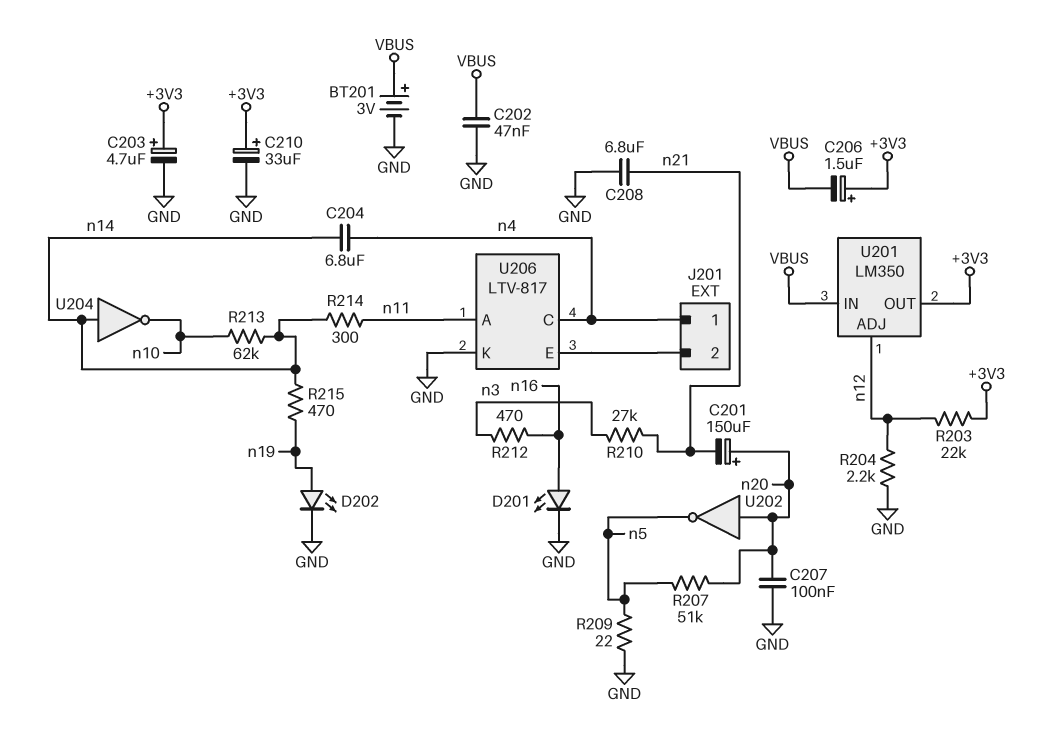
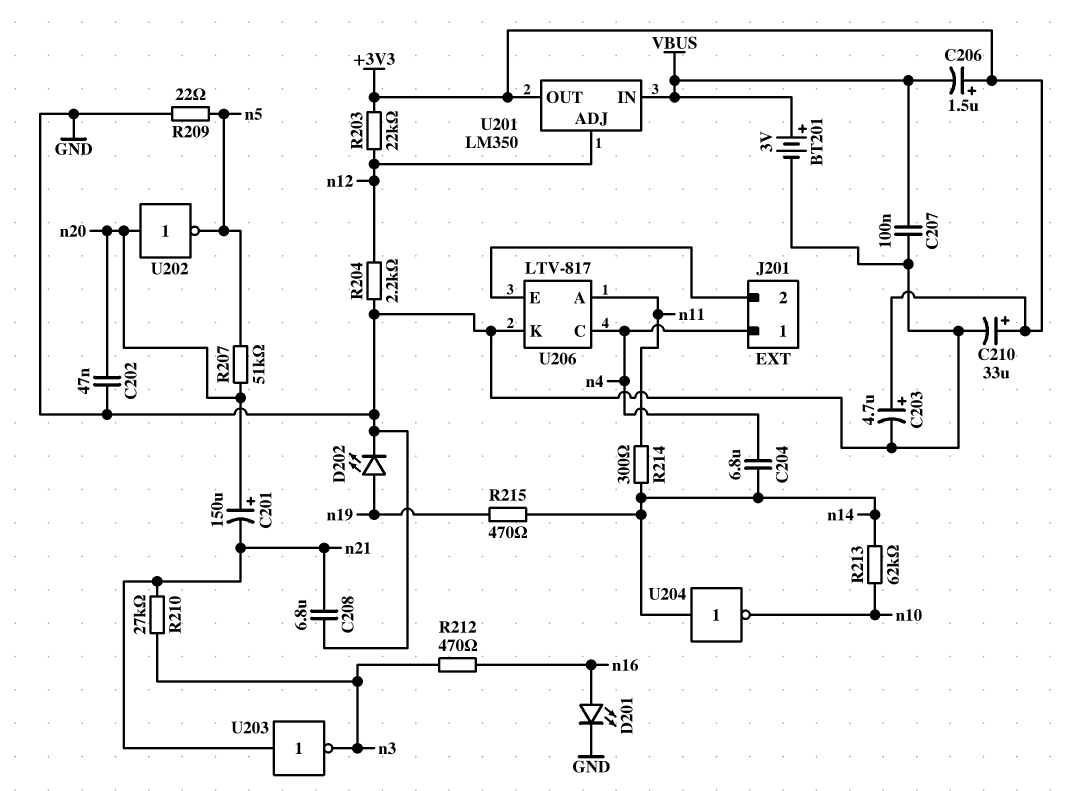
C202: 47nF (GND, VBUS) -> 47nF (GND, n20)
C207: 100nF (GND, n20) -> 100nF (GND, VBUS)
U203: none -> NOT (in n21, out n3)

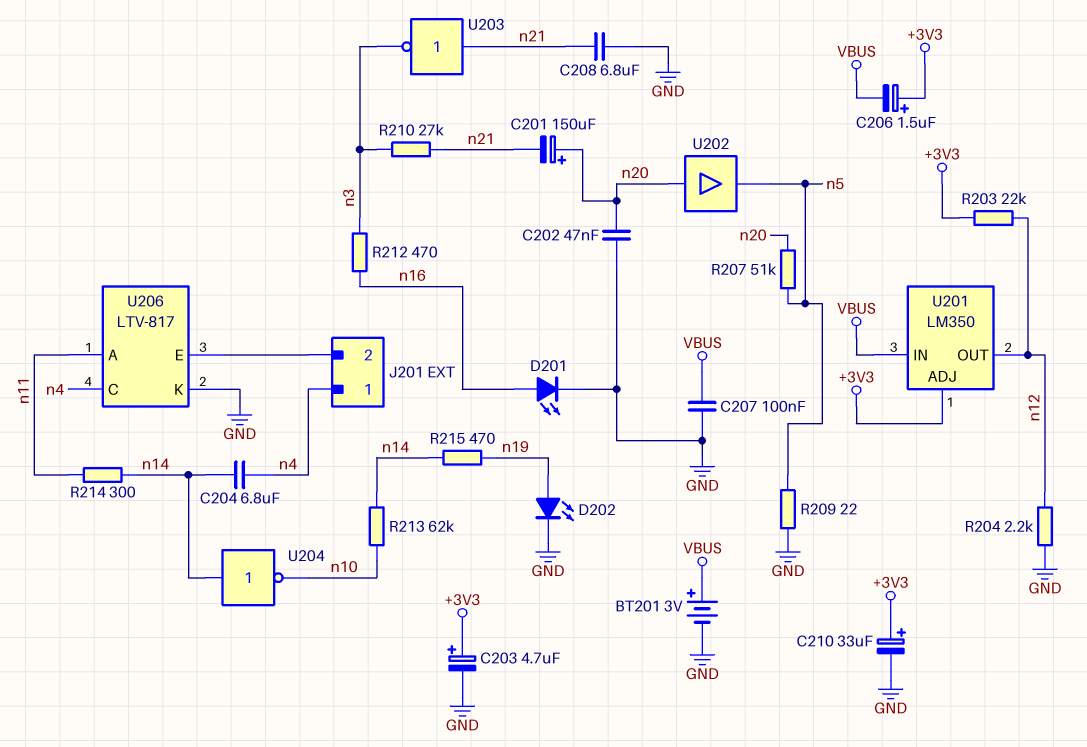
U201 pin ADJ: n12 -> +3V3
U201 pin OUT: +3V3 -> n12
U202: NOT (in n20, out n5) -> buffer (in n20, out n5)

